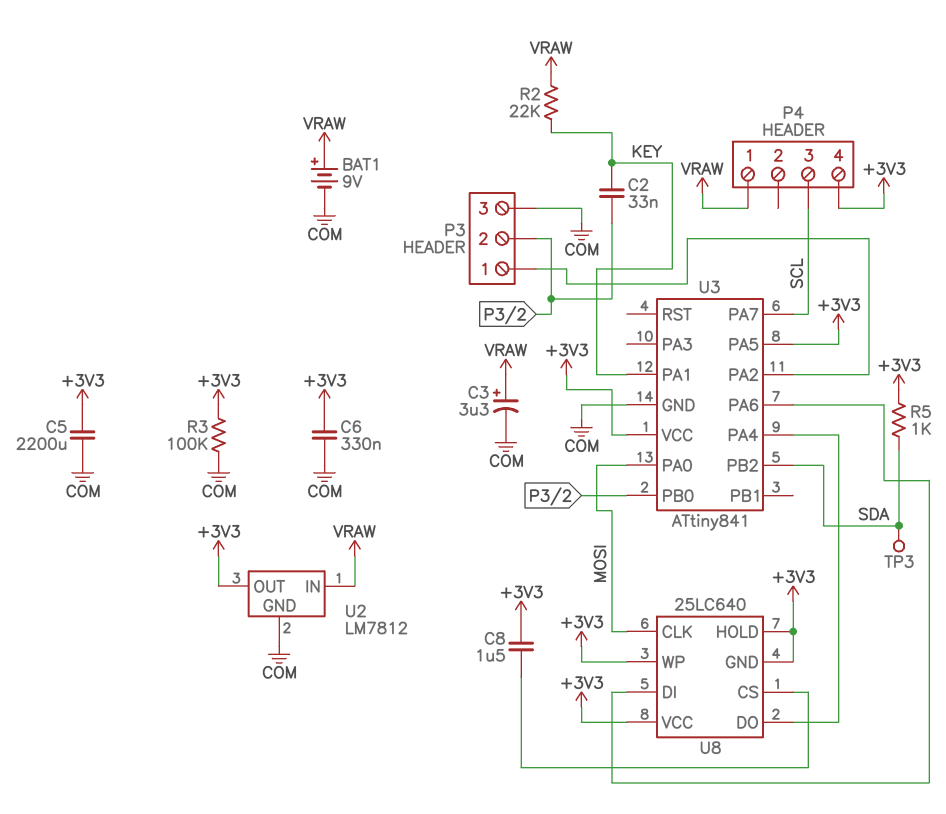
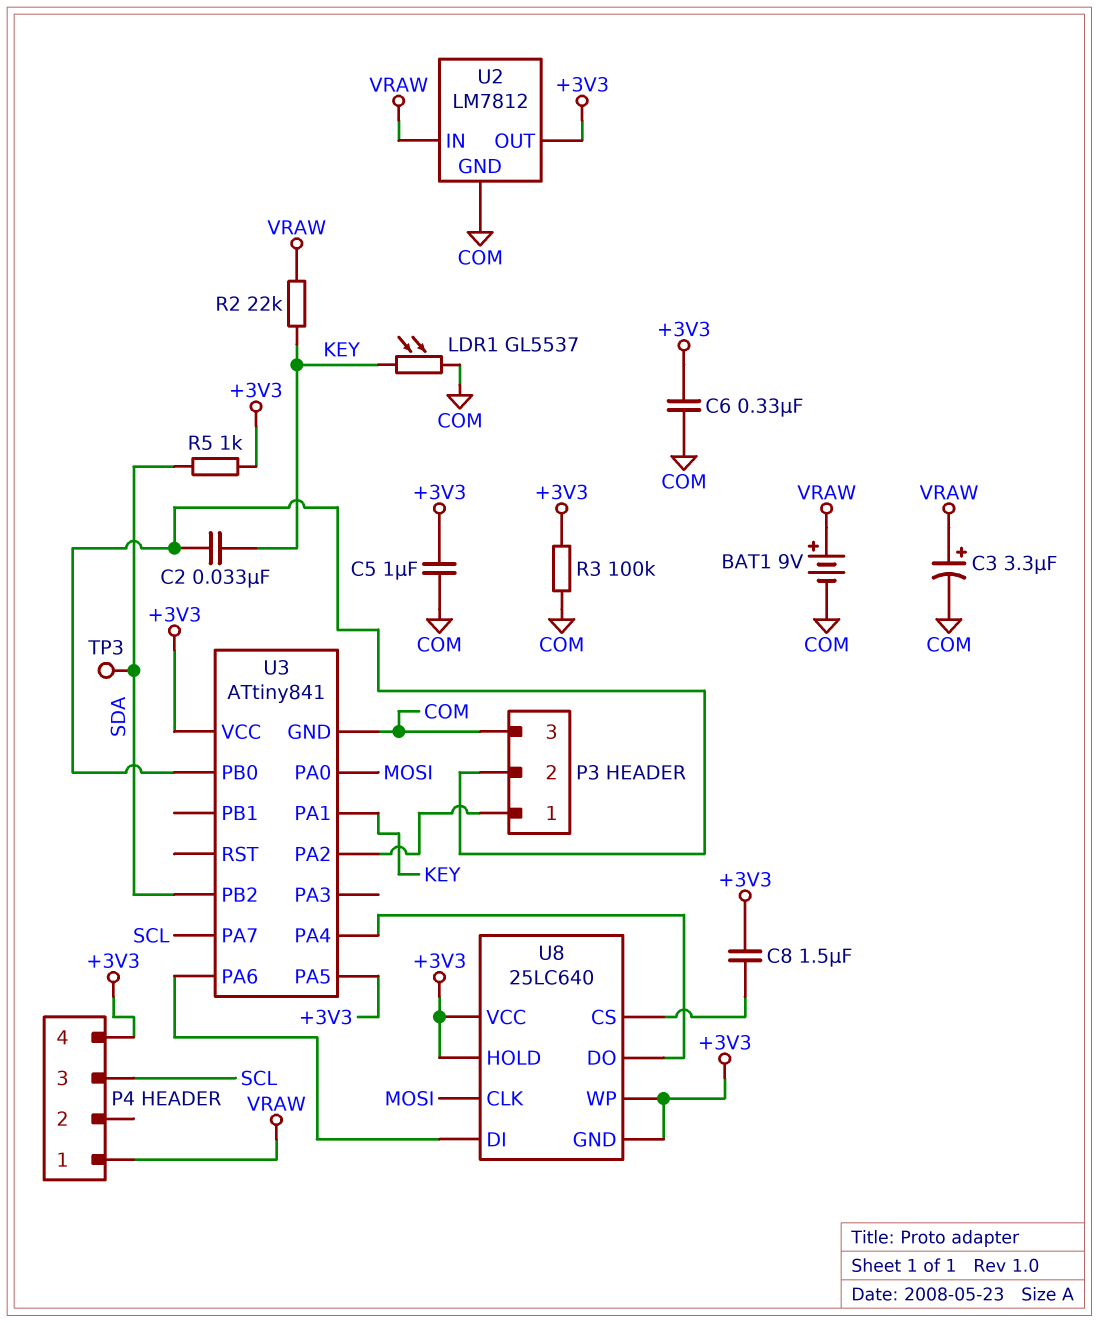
C5: 2200uF (+3V3, COM) -> 1uF (+3V3, COM)
LDR1: none -> GL5537 (COM, KEY)

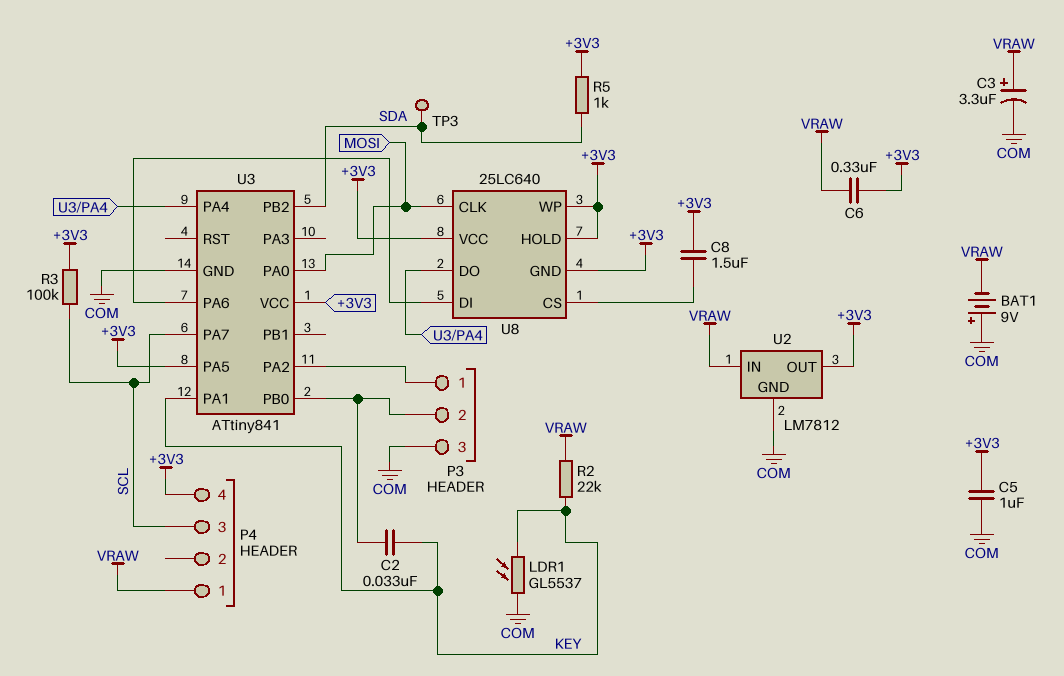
BAT1: 9V (plus VRAW, minus COM) -> 9V (plus COM, minus VRAW)
C6: 330nF (+3V3, COM) -> 330nF (+3V3, VRAW)
R3: 100k (+3V3, COM) -> 100k (+3V3, SCL)

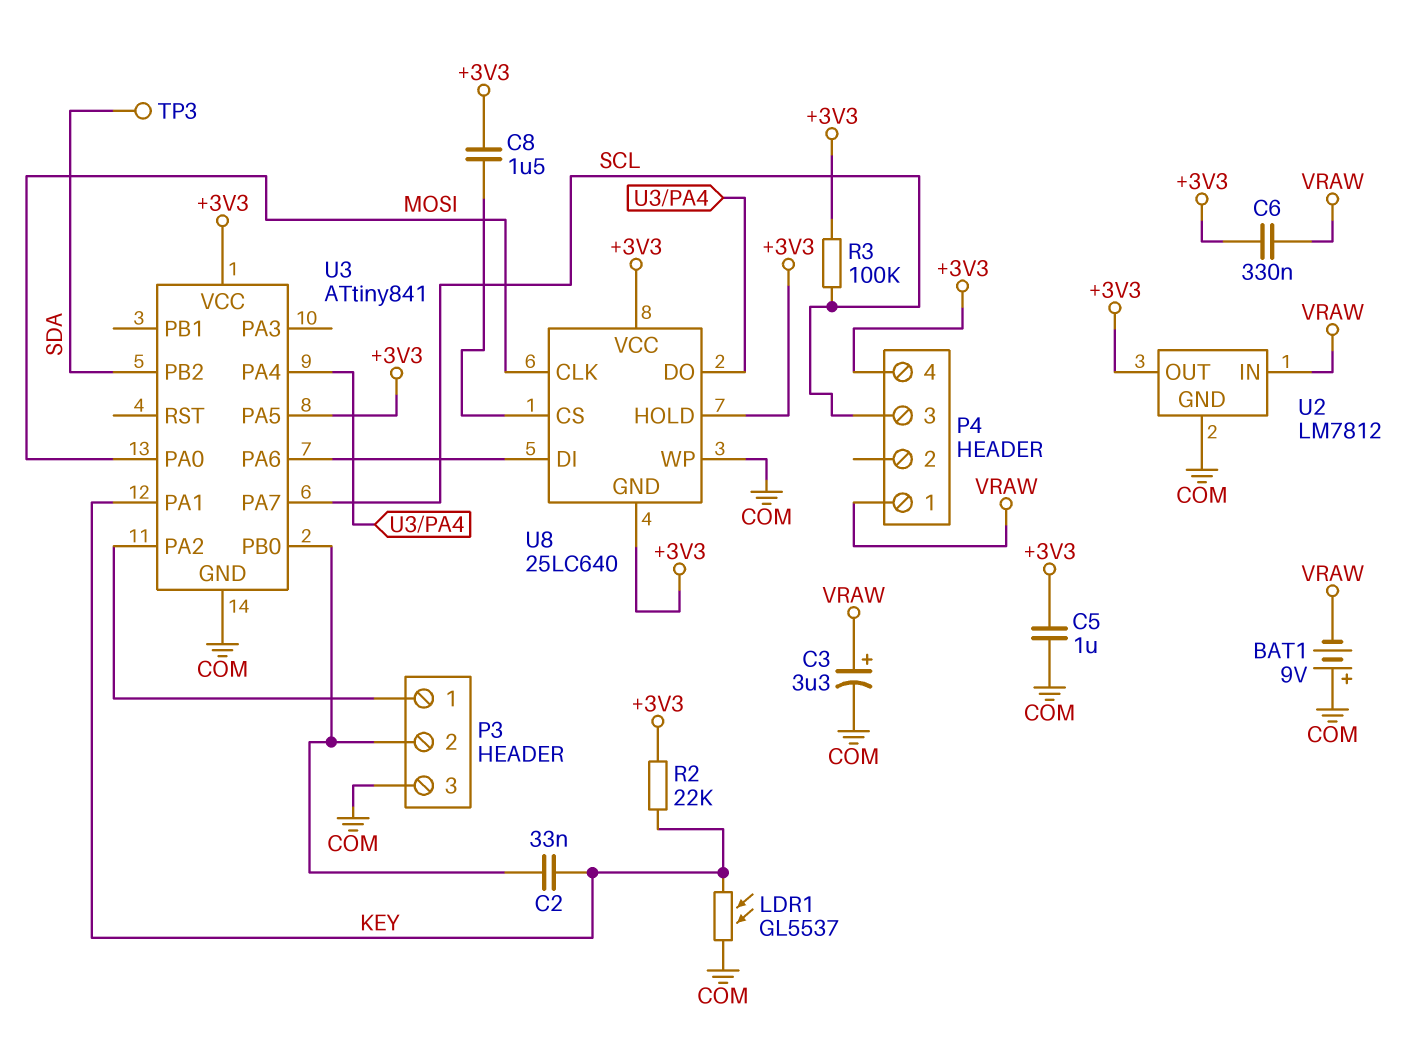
R2: 22k (KEY, VRAW) -> 22k (+3V3, KEY)
R5: 1k (+3V3, SDA) -> none
U8 pin WP: +3V3 -> COM

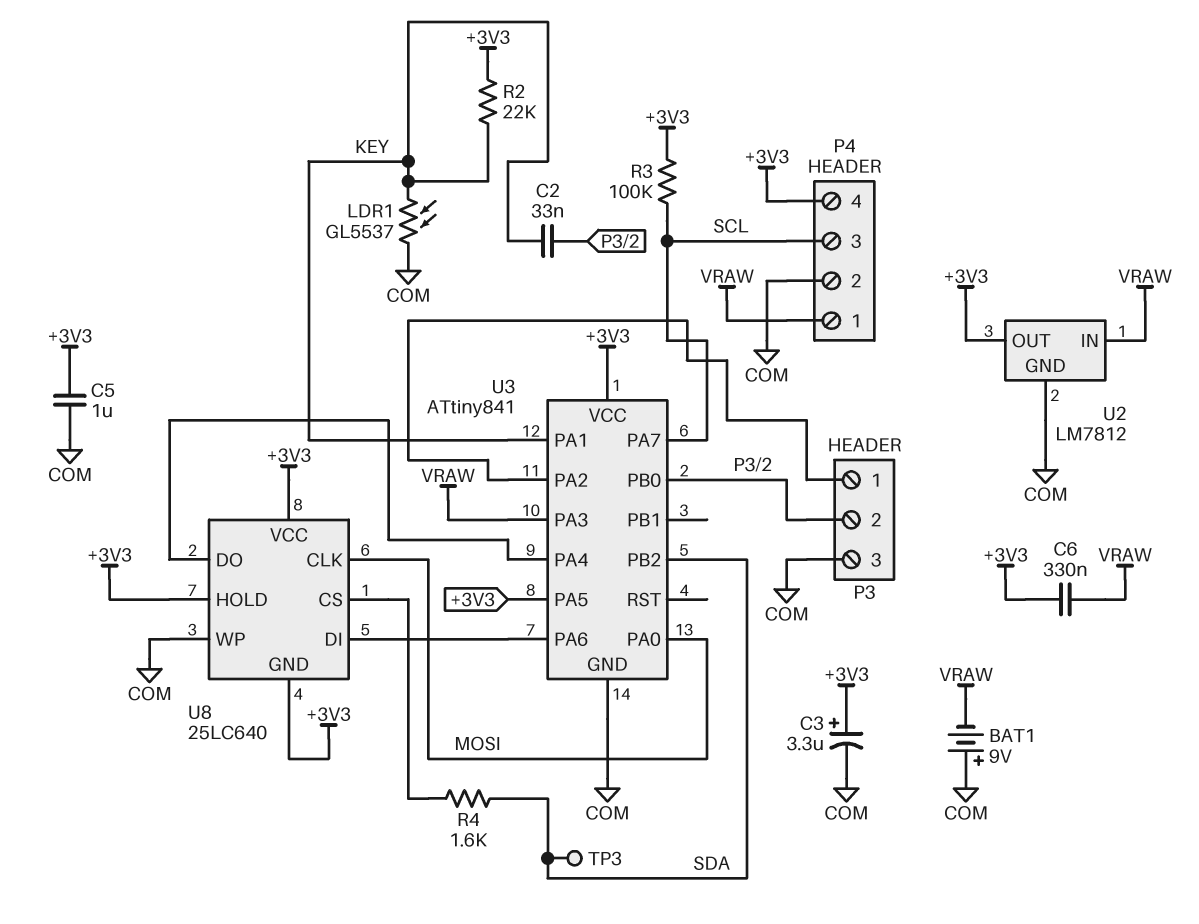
C3: 3.3uF (plus VRAW, minus COM) -> 3.3uF (plus +3V3, minus COM)
C8: 1.5uF (+3V3, U8/CS) -> none
P4 pin 2: none -> COM
R4: none -> 1.6k (SDA, U8/CS)
U3 pin PA3: none -> VRAW

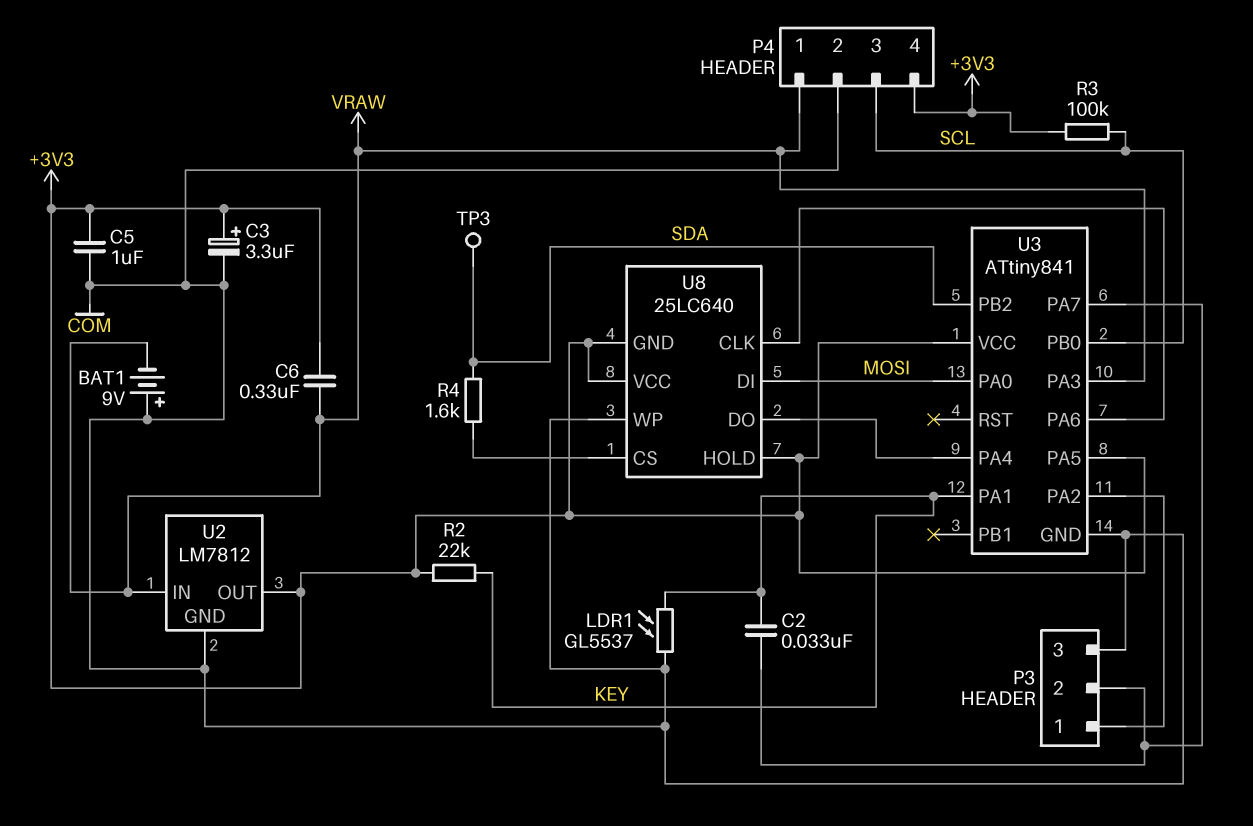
U3 pin PA7: SCL -> P3/2
U3 pin PB0: P3/2 -> SCL
U8 pin CLK: MOSI -> U3/PA6
U8 pin DI: U3/PA6 -> MOSI

